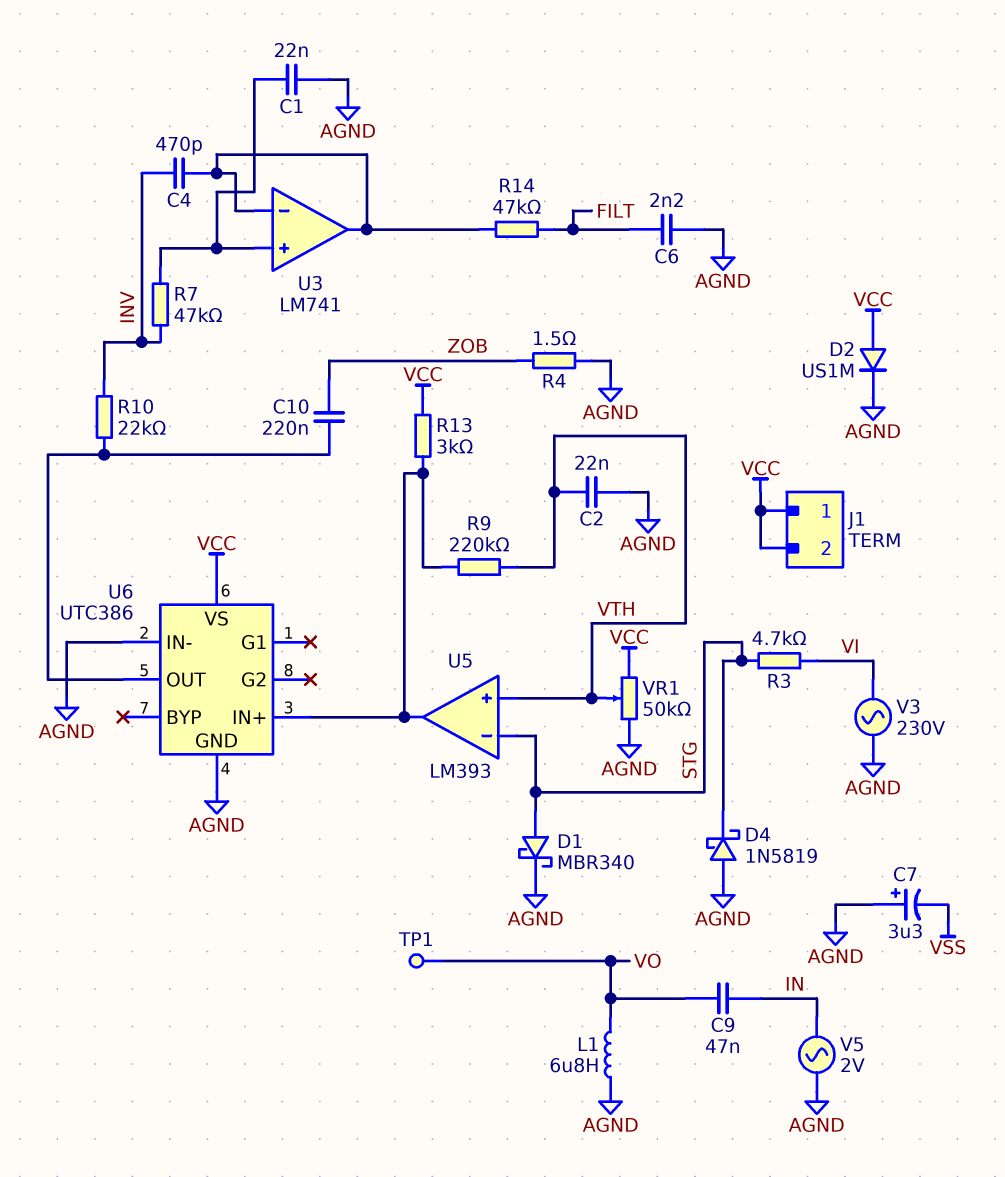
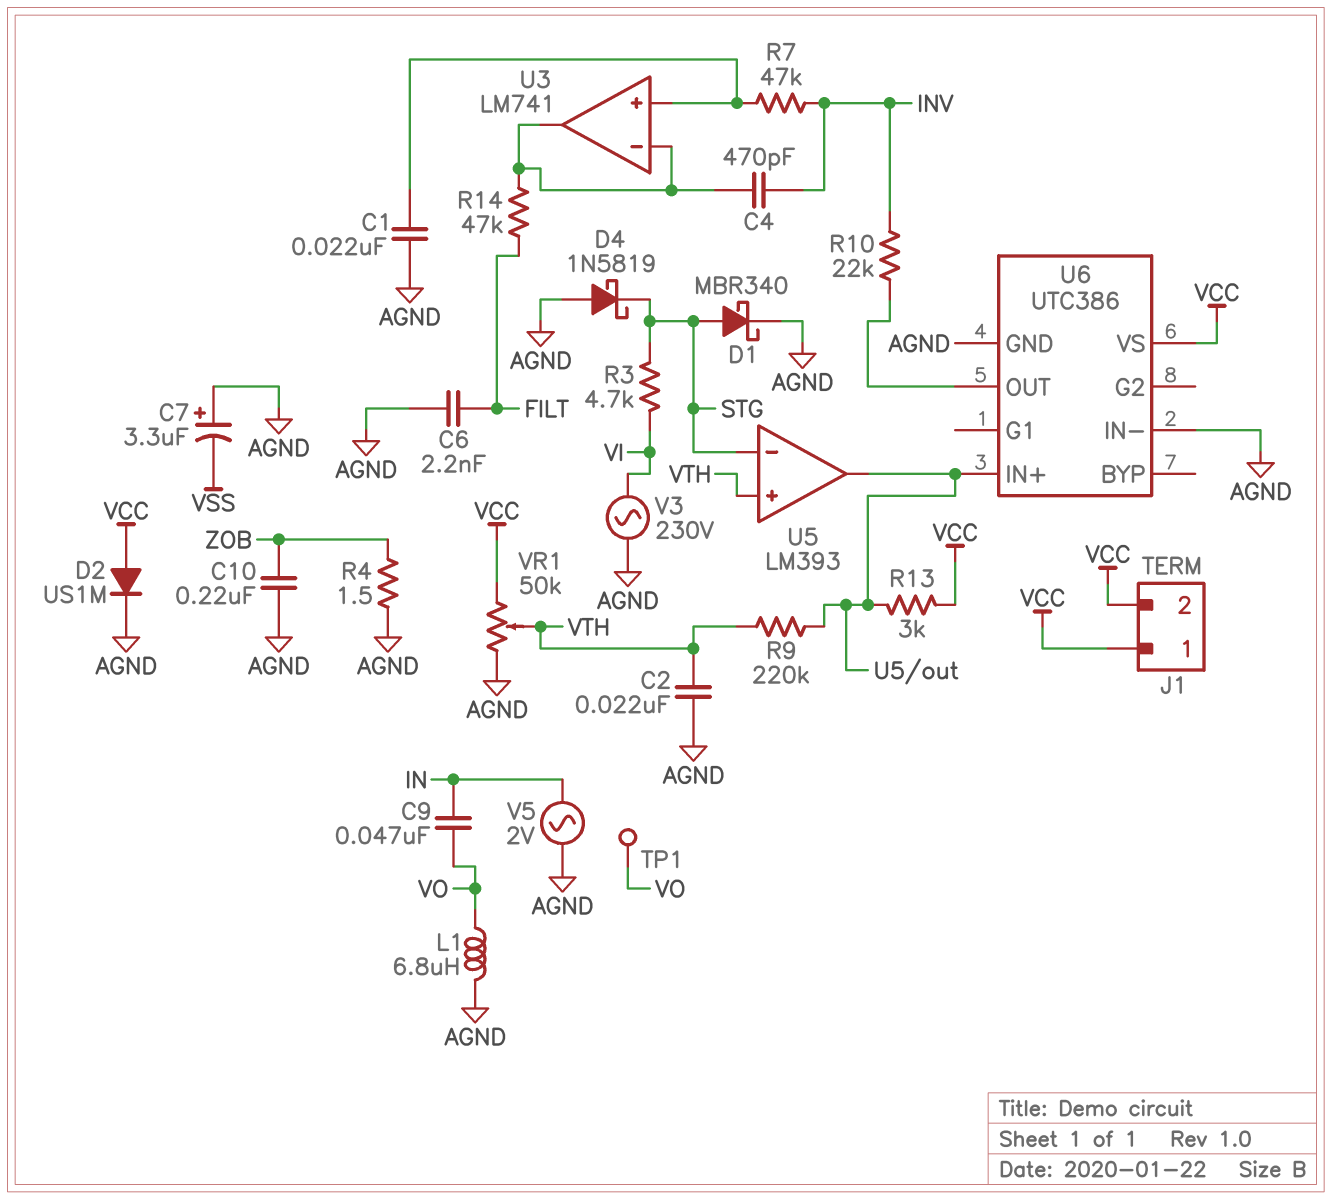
C10: 220nF (U6/OUT, ZOB) -> 220nF (AGND, ZOB)

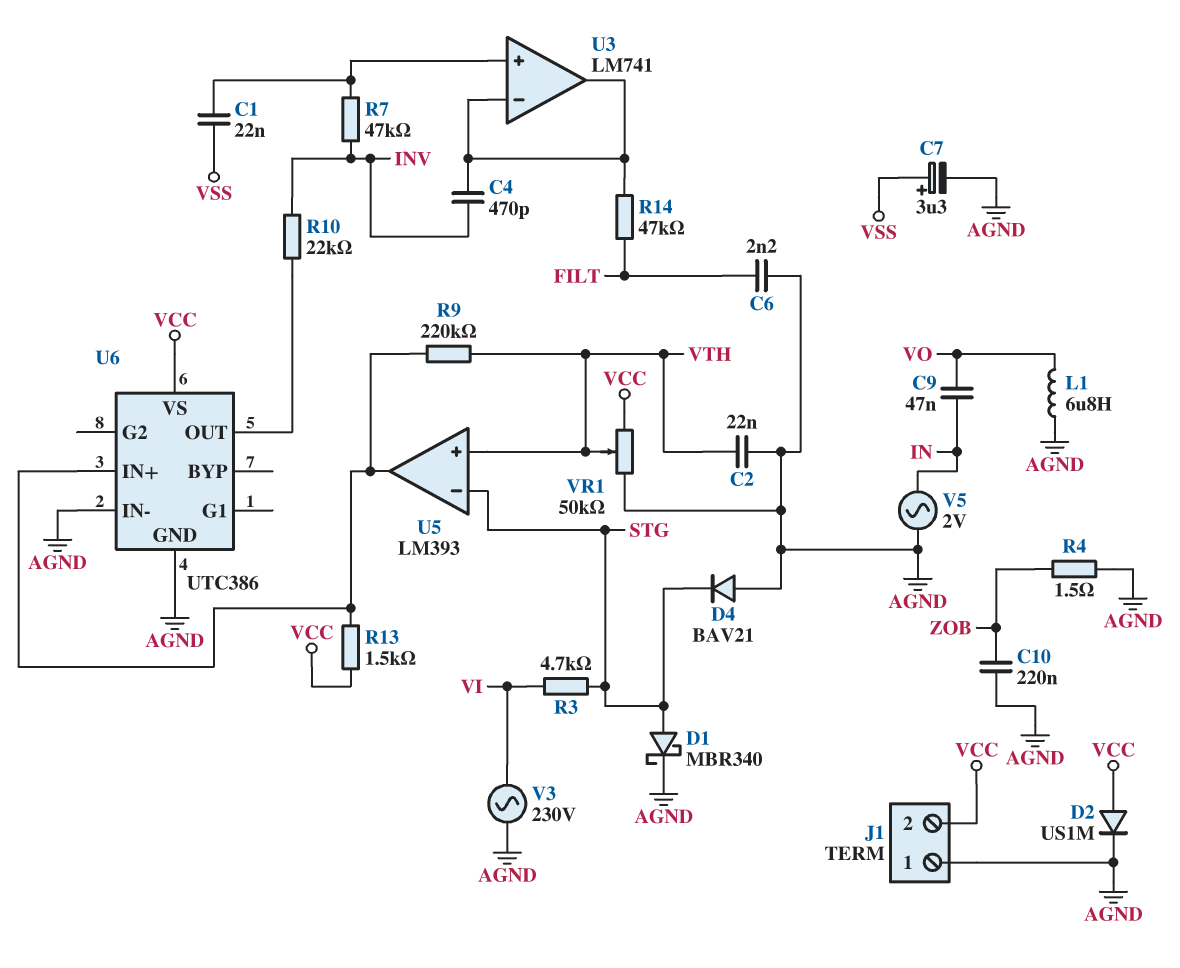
C1: 22nF (AGND, U3/in+) -> 22nF (U3/in+, VSS)
C7: 3.3uF (plus AGND, minus VSS) -> 3.3uF (plus VSS, minus AGND)
D4: schottky 1N5819 (A AGND, K STG) -> diode BAV21 (A AGND, K STG)
J1 pin 1: VCC -> AGND
R13: 3k (U5/out, VCC) -> 1.5k (U5/out, VCC)
TP1: test point (VO) -> none

